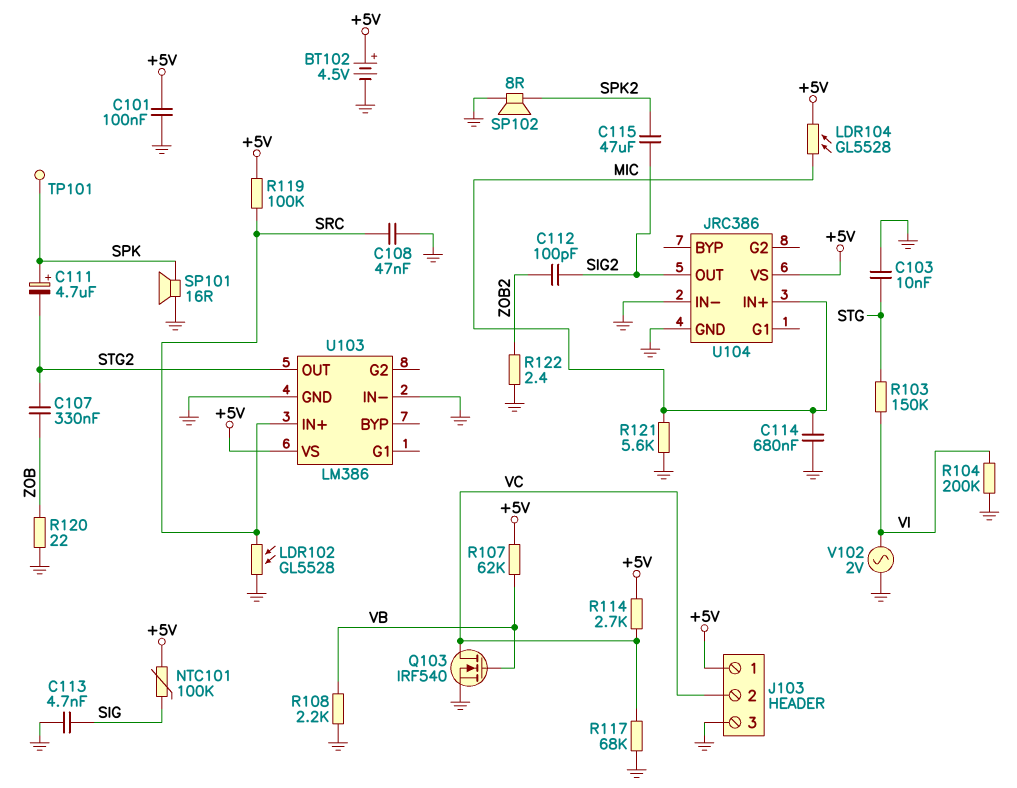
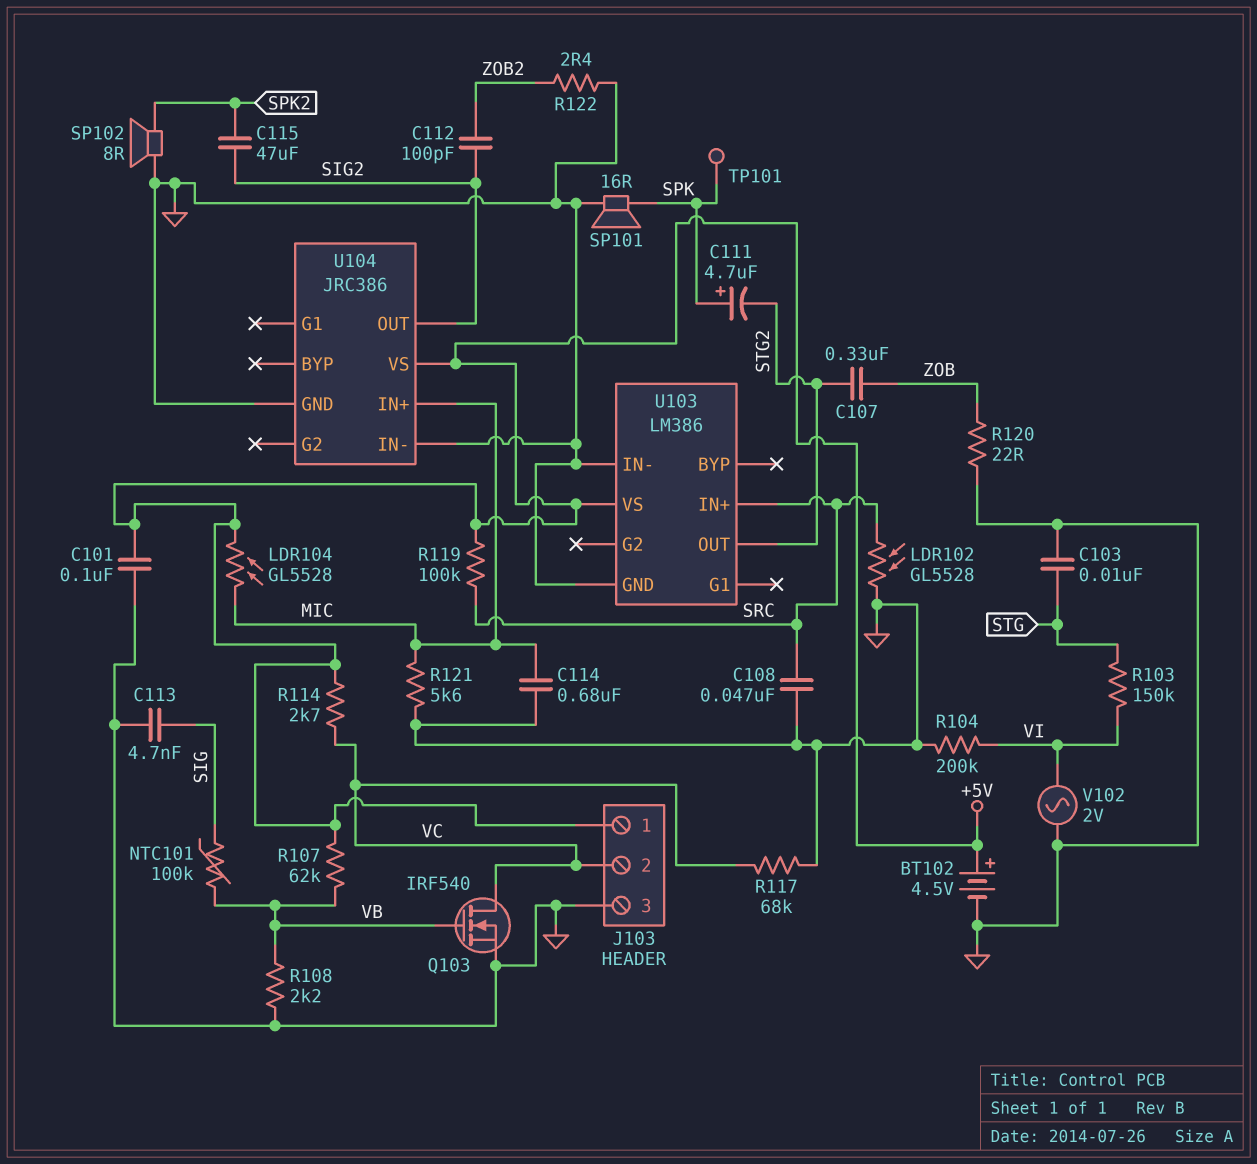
NTC101: 100k (+5V, SIG) -> 100k (SIG, VB)

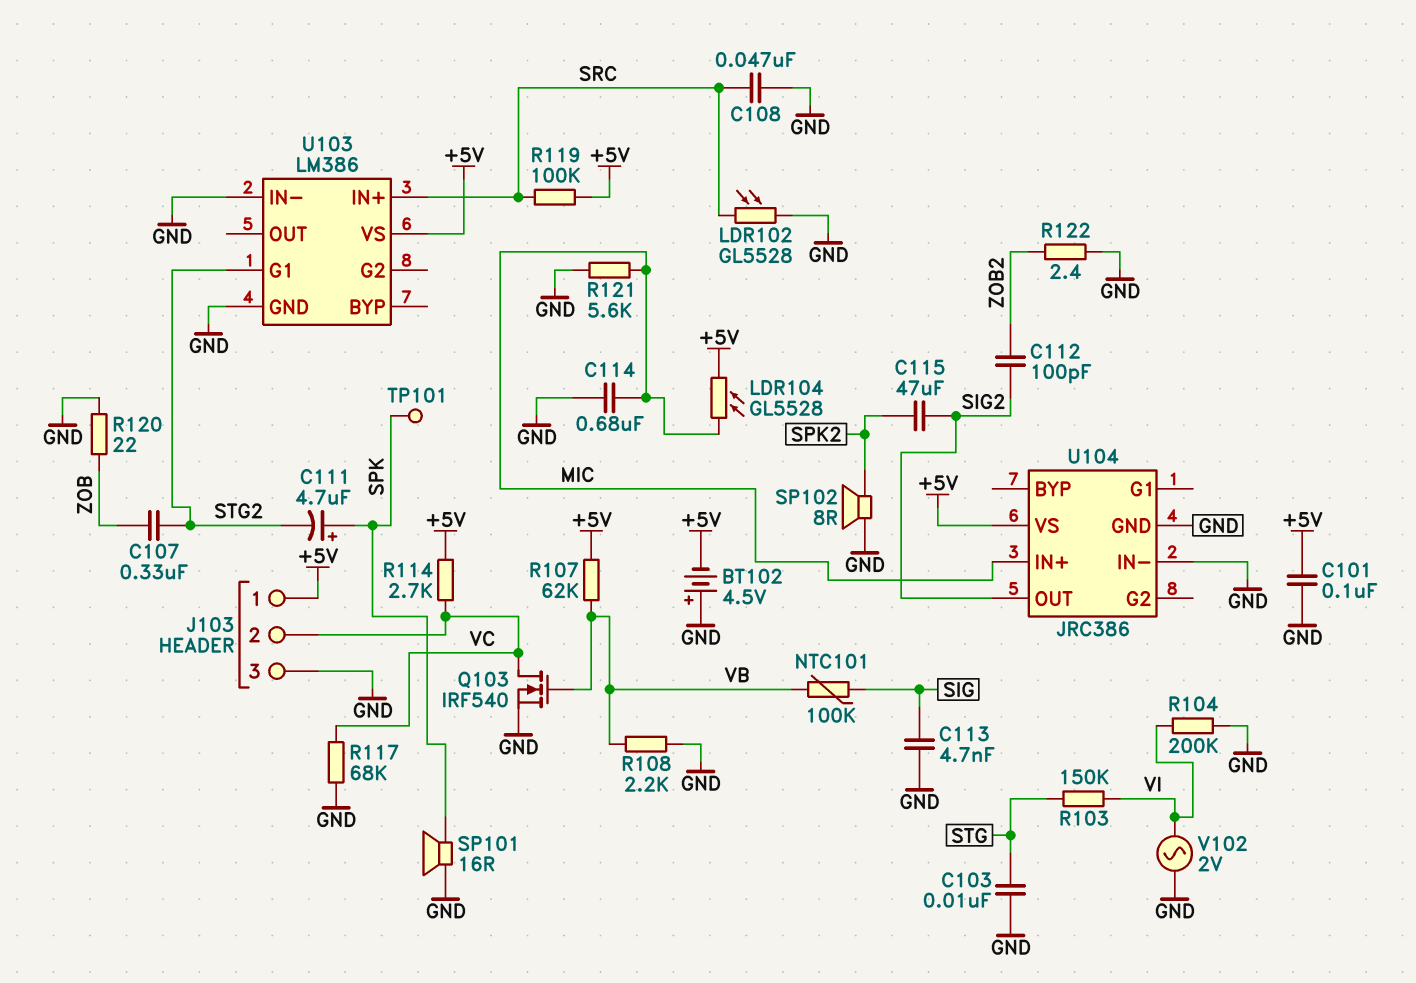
BT102: 4.5V (plus +5V, minus GND) -> 4.5V (plus GND, minus +5V)
U103 pin G1: none -> STG2
U103 pin OUT: STG2 -> none

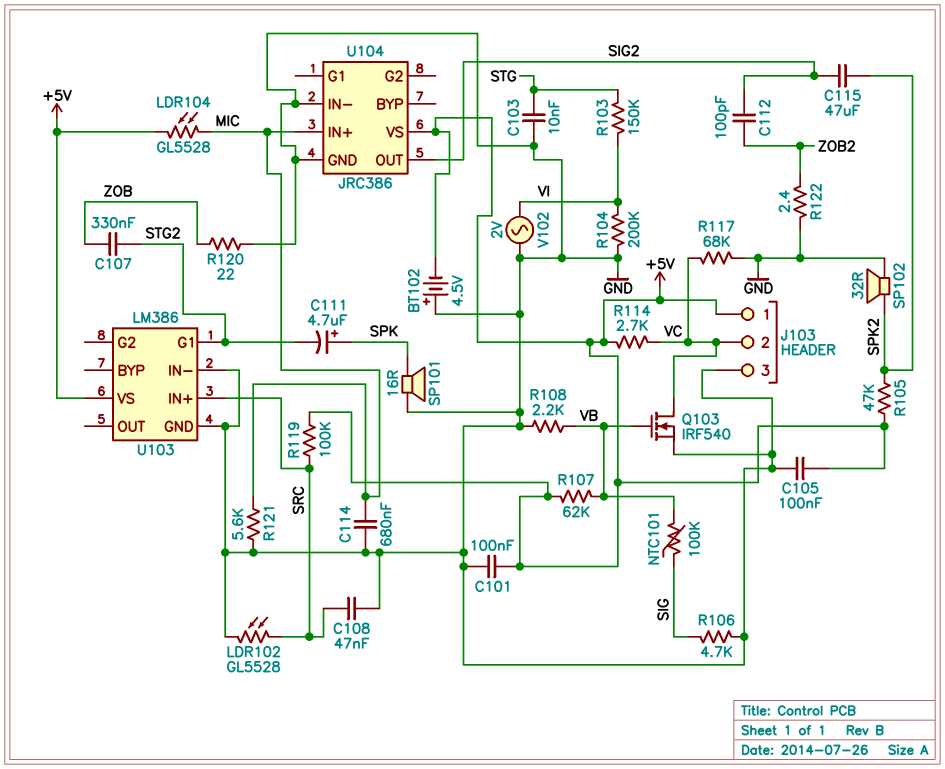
C105: none -> 100nF (+5V, GND)
C113: 4.7nF (GND, SIG) -> none
R105: none -> 47k (+5V, SPK2)
R106: none -> 4.7k (GND, SIG)
SP102: speaker 8R (GND, SPK2) -> speaker 32R (GND, SPK2)
TP101: test point (SPK) -> none

